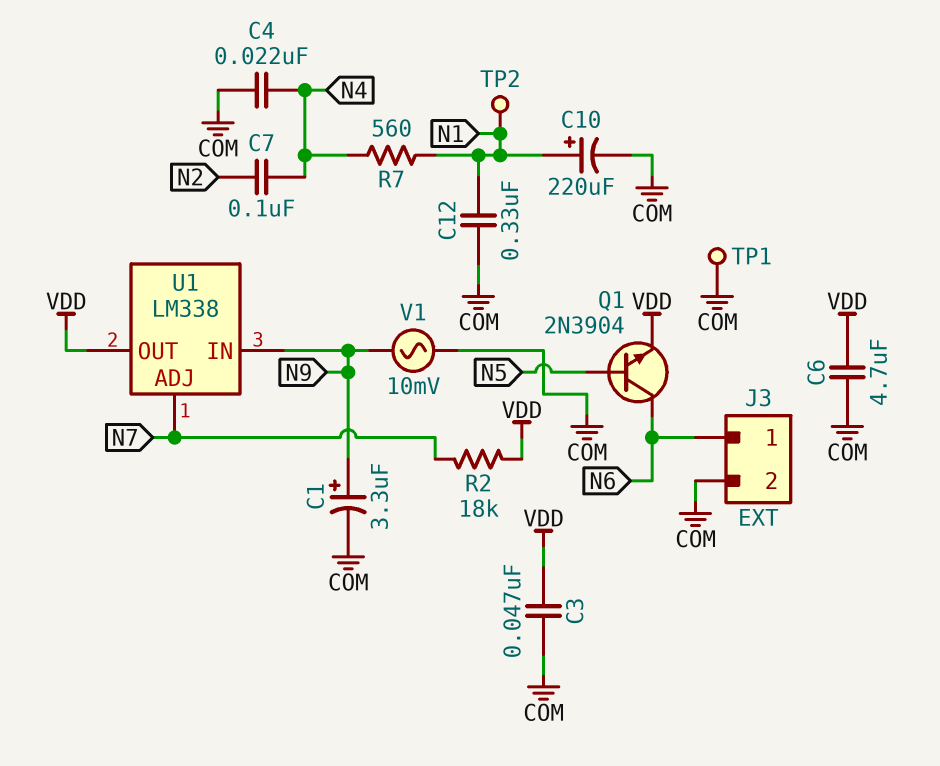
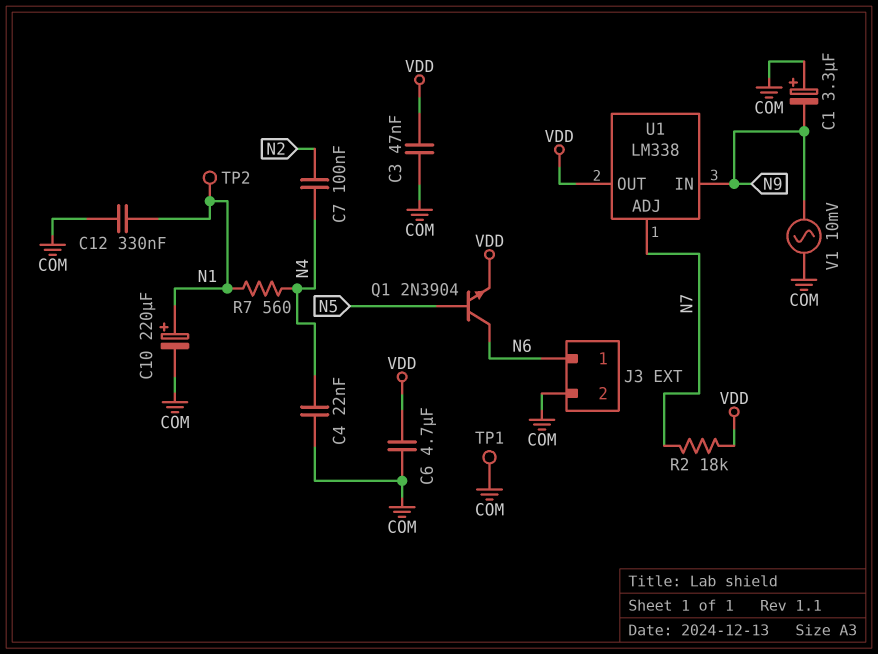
C1: 3.3uF (plus N9, minus COM) -> 3.3uF (plus COM, minus N9)

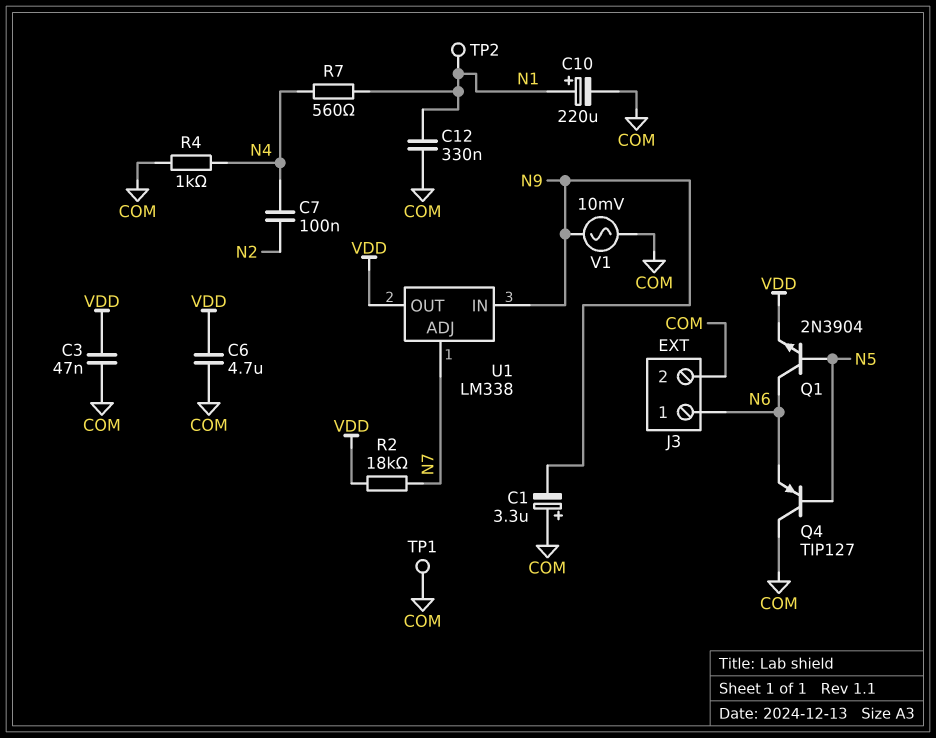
C4: 22nF (COM, N4) -> none
Q4: none -> PNP TIP127 (B N5, C COM, E N6)
R4: none -> 1k (COM, N4)

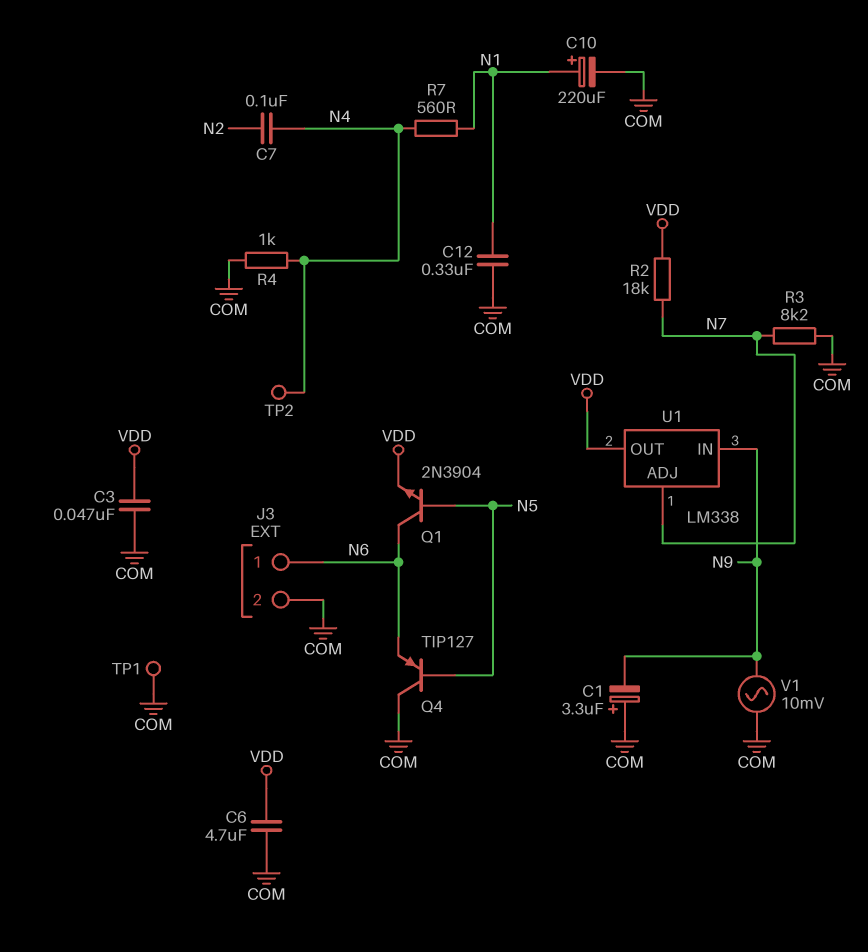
R3: none -> 8.2k (COM, N7)
TP2: test point (N1) -> test point (N4)

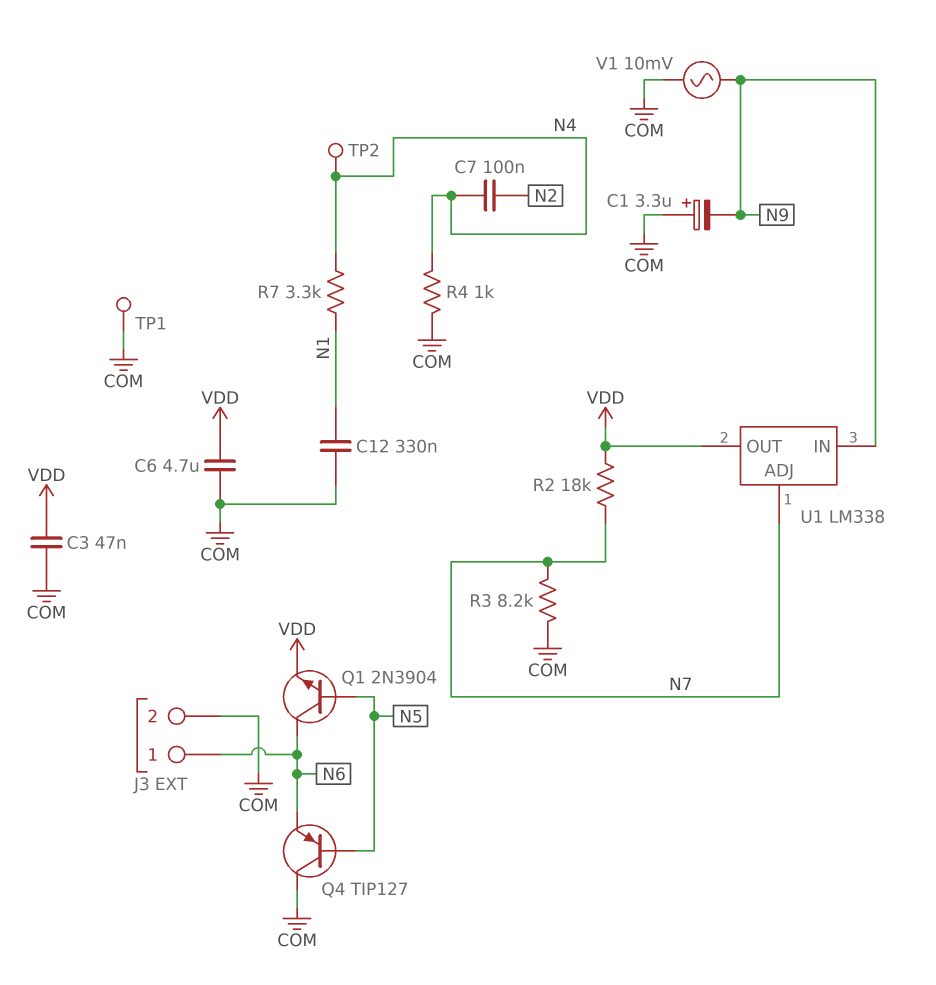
C10: 220uF (plus N1, minus COM) -> none
R7: 560 (N1, N4) -> 3.3k (N1, N4)

